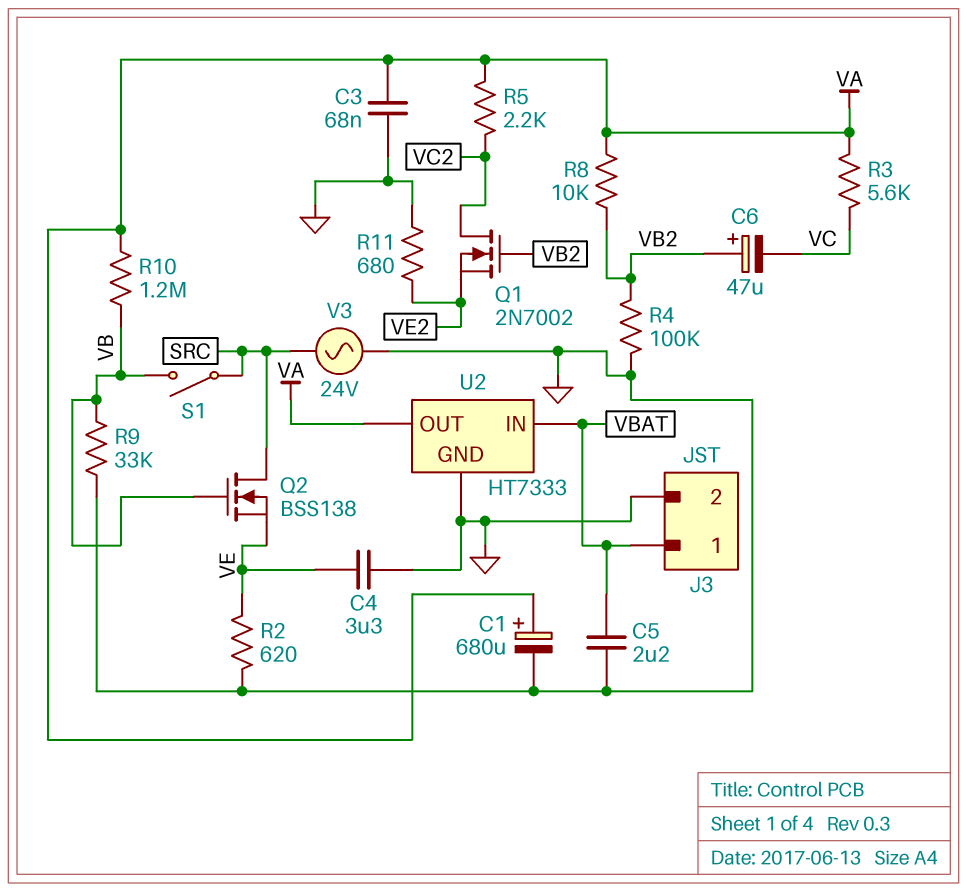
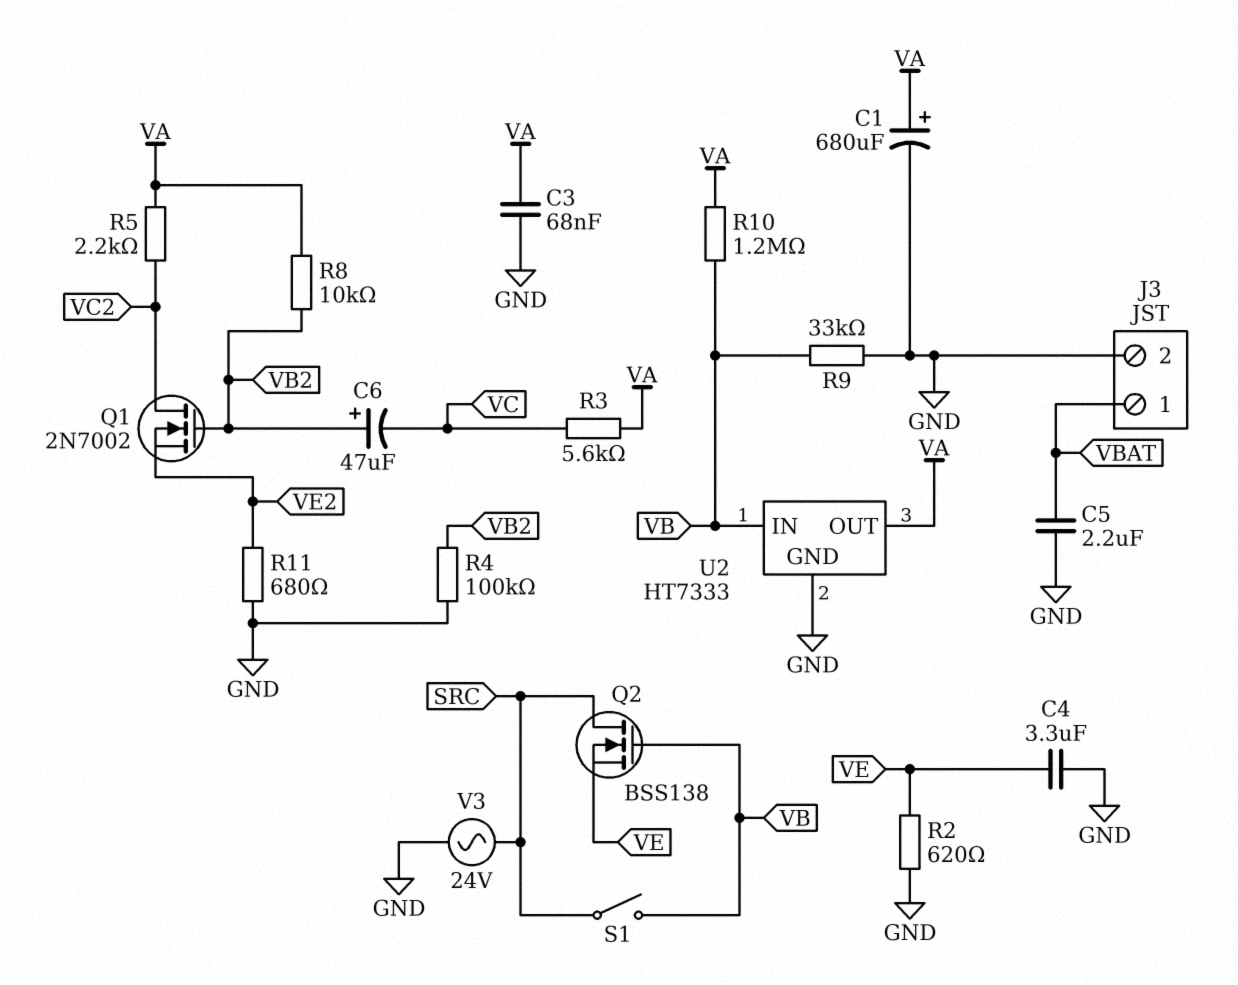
U2 pin IN: VBAT -> VB

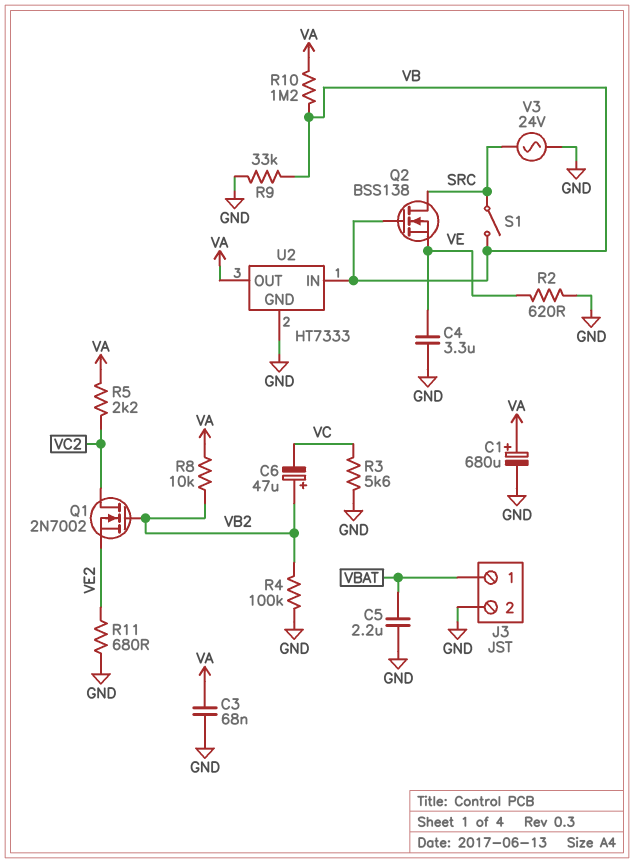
R3: 5.6k (VA, VC) -> 5.6k (GND, VC)

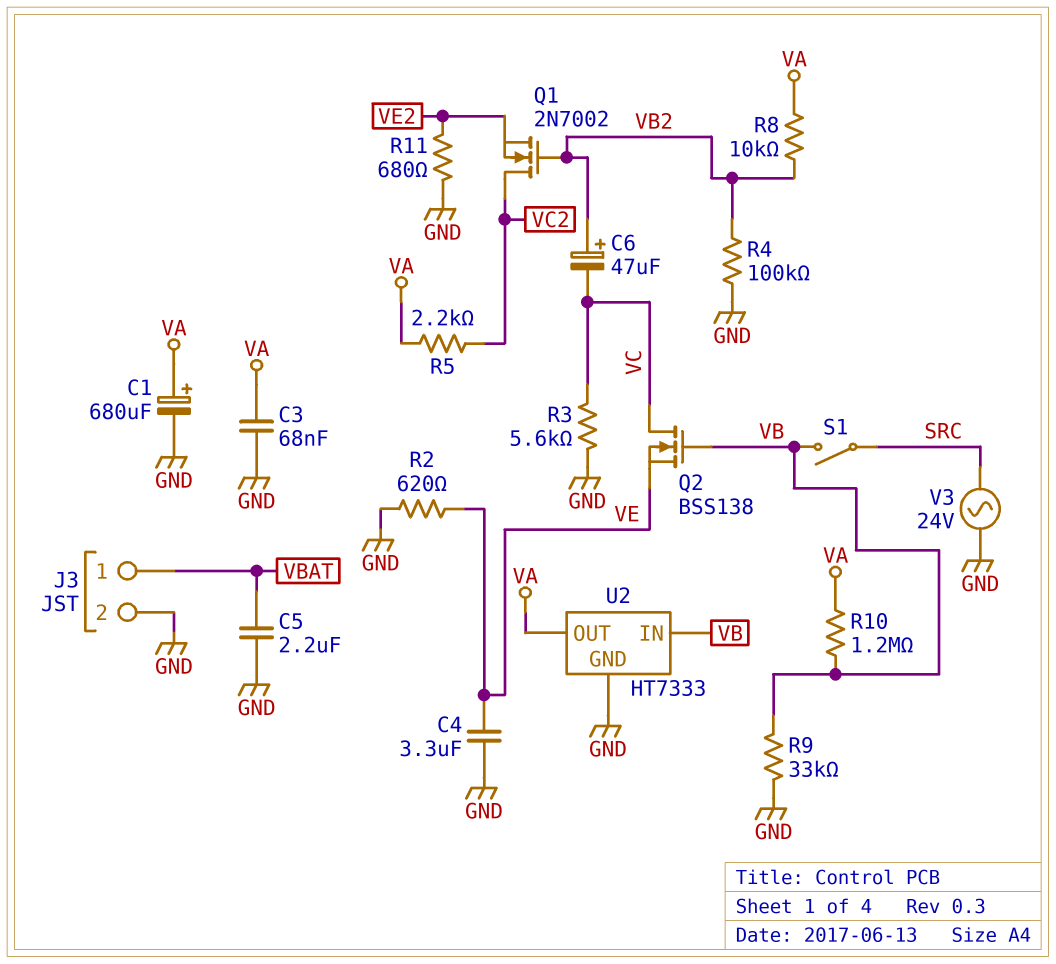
Q2: NMOS BSS138 (G VB, D SRC, S VE) -> NMOS BSS138 (G VB, D VC, S VE)

